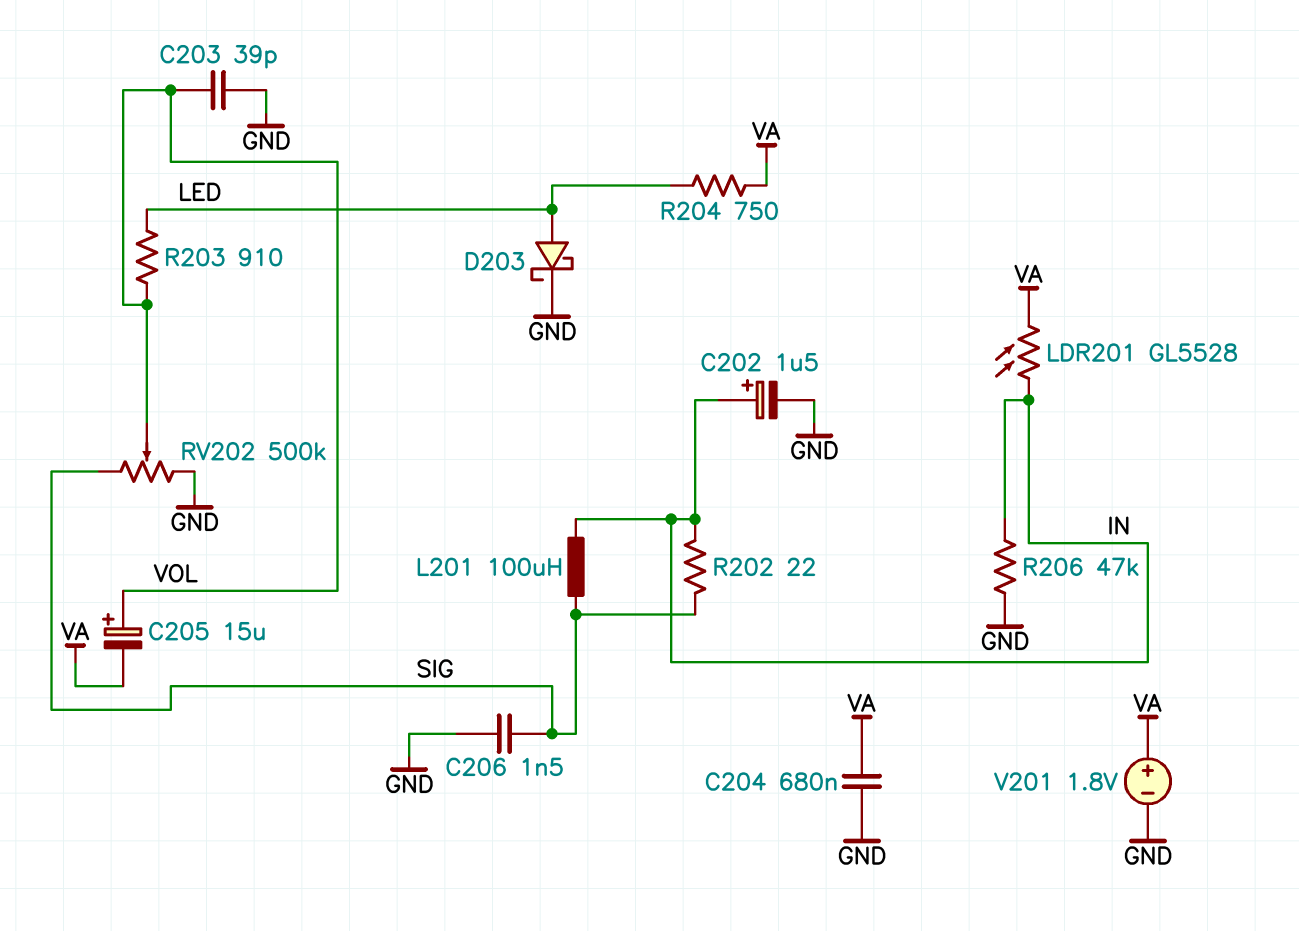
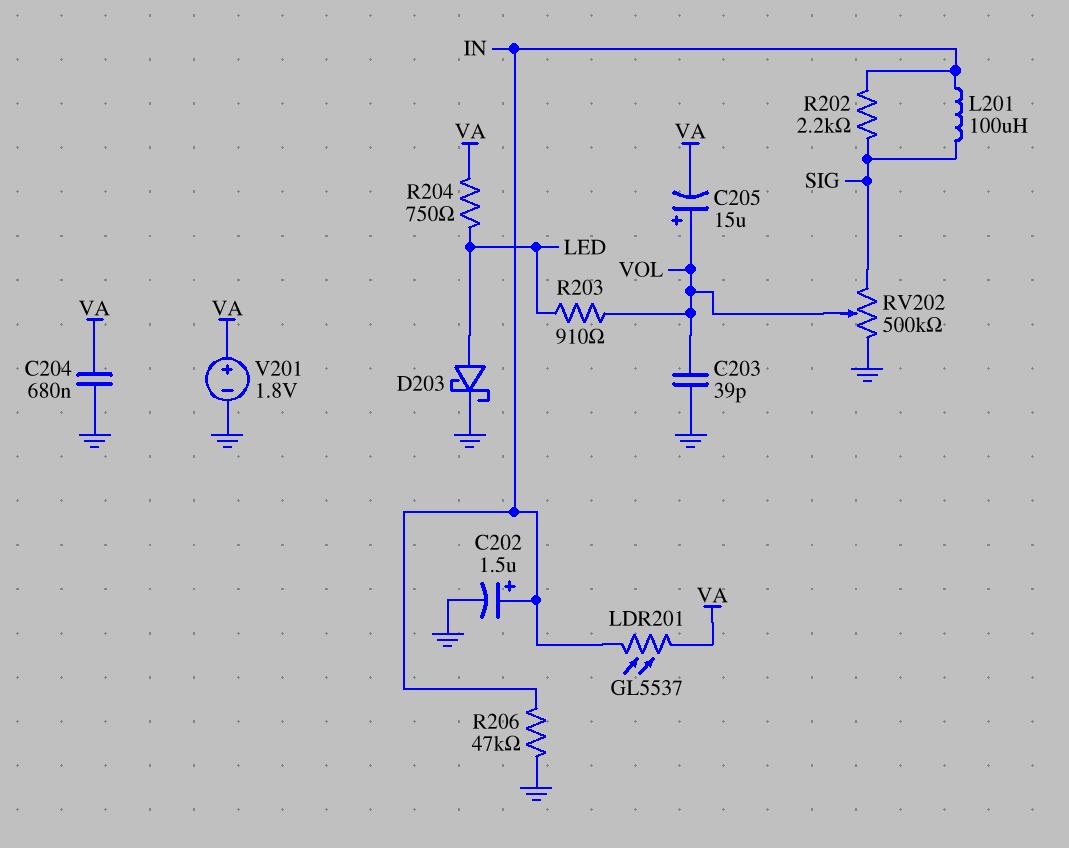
C206: 1.5nF (GND, SIG) -> none
LDR201: GL5528 (IN, VA) -> GL5537 (IN, VA)
R202: 22 (IN, SIG) -> 2.2k (IN, SIG)

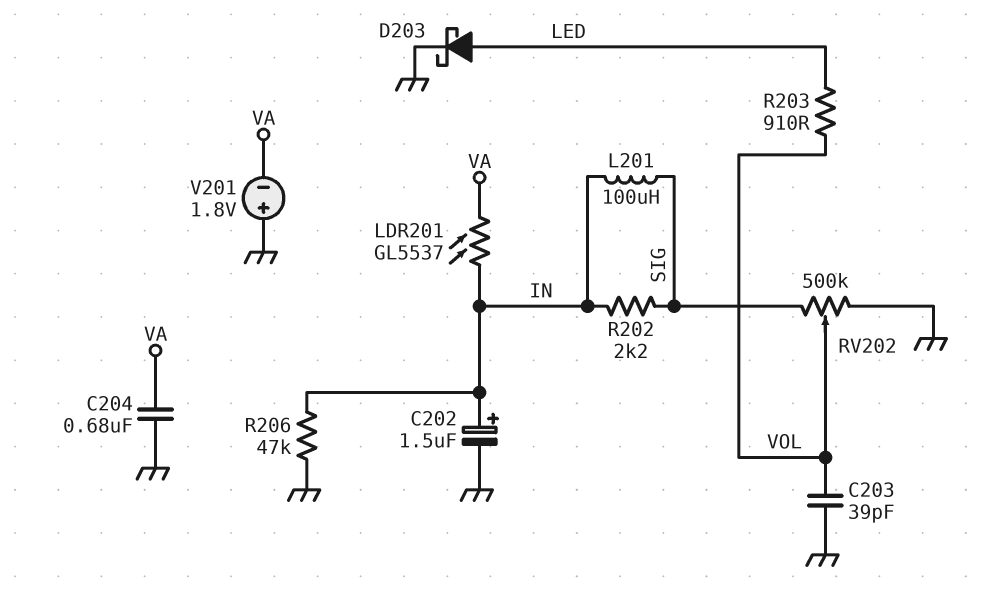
C205: 15uF (plus VOL, minus VA) -> none
R204: 750 (LED, VA) -> none
V201: 1.8V (plus VA, minus GND) -> 1.8V (plus GND, minus VA)

